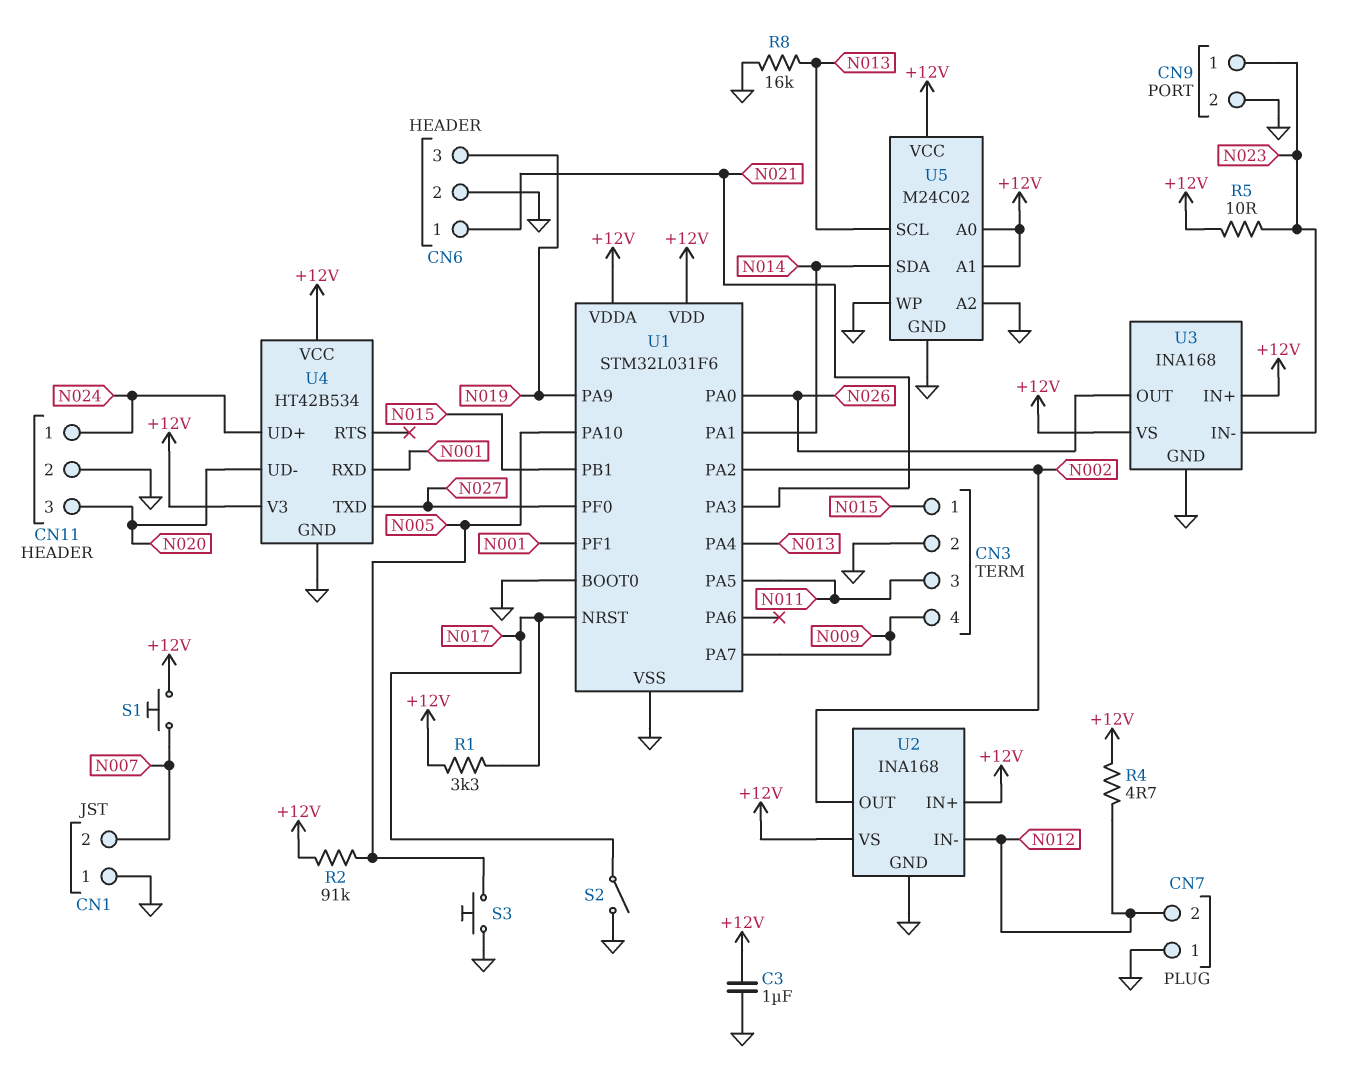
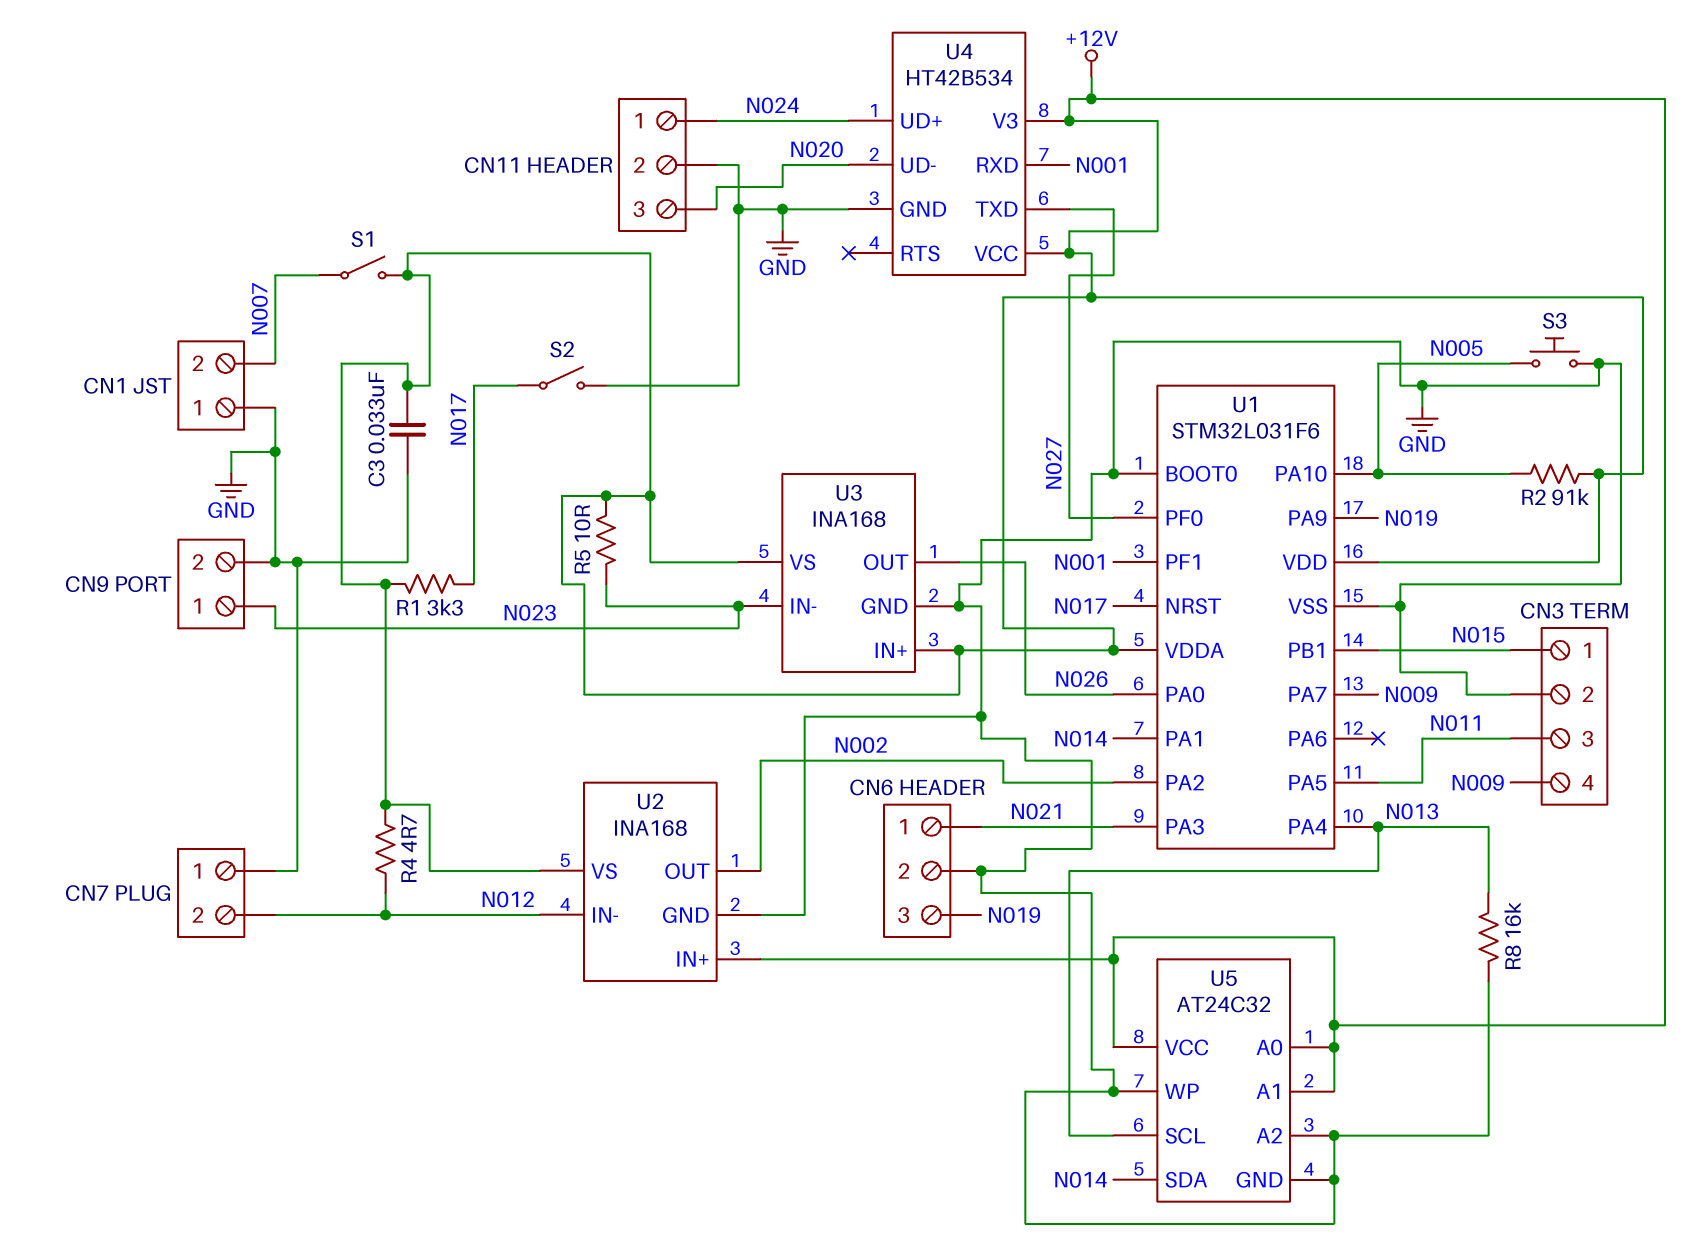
C3: 1uF (+12V, GND) -> 33nF (+12V, GND)
S1: button (+12V, N007) -> switch (+12V, N007)
U5: M24C02 -> AT24C32

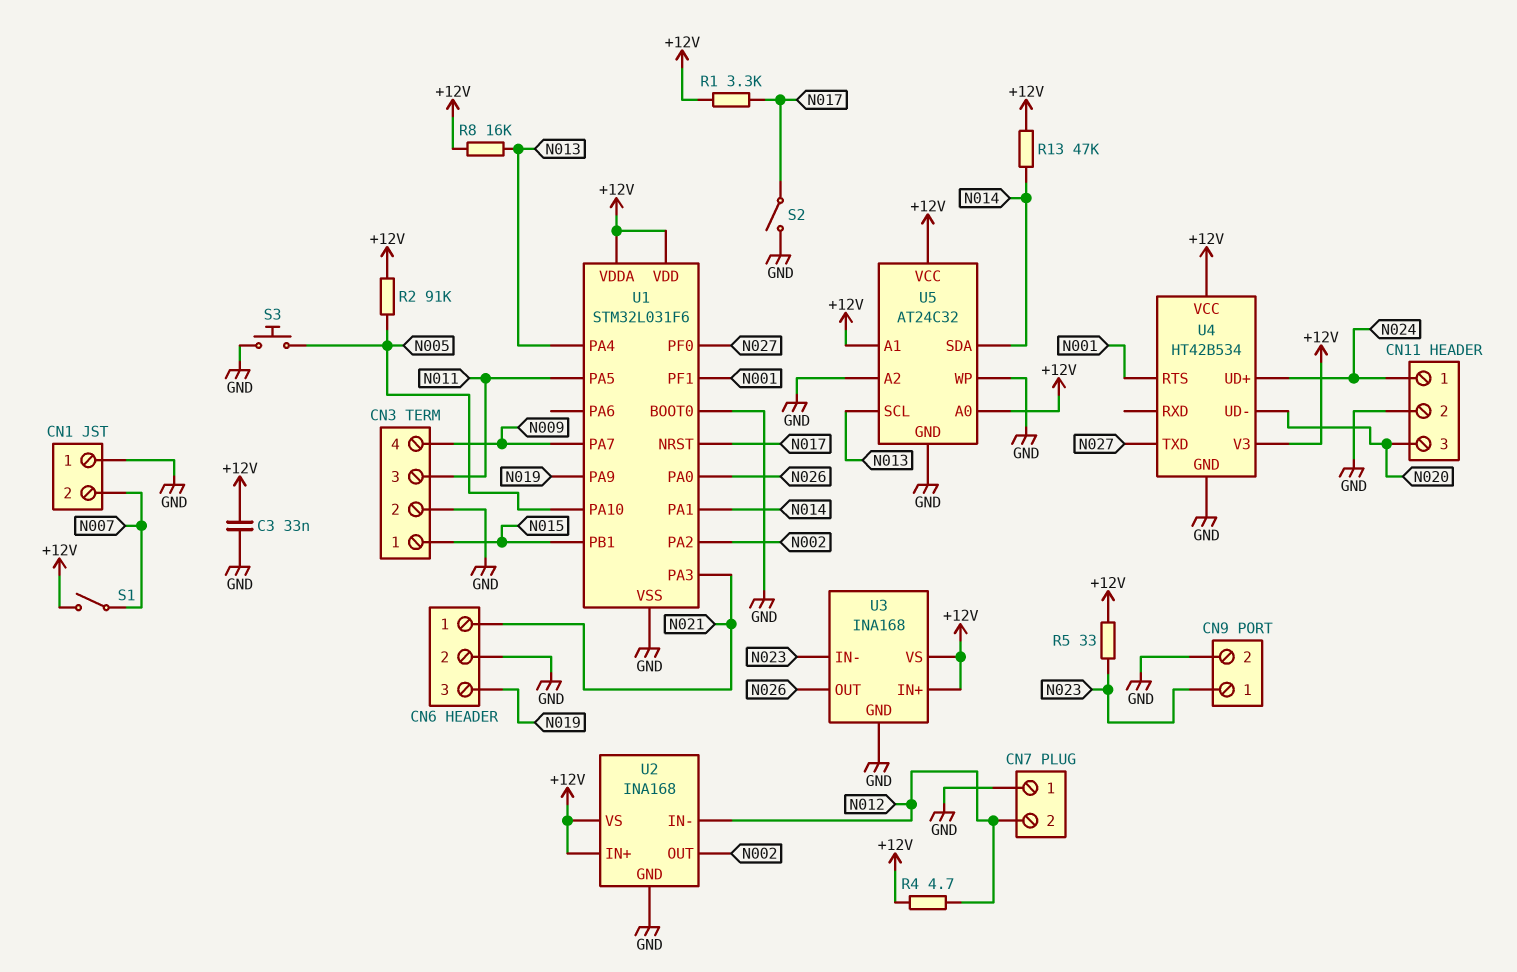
R5: 10 (+12V, N023) -> 33 (+12V, N023)
R8: 16k (GND, N013) -> 16k (+12V, N013)
R13: none -> 47k (+12V, N014)
U4 pin RTS: none -> N001
U4 pin RXD: N001 -> none

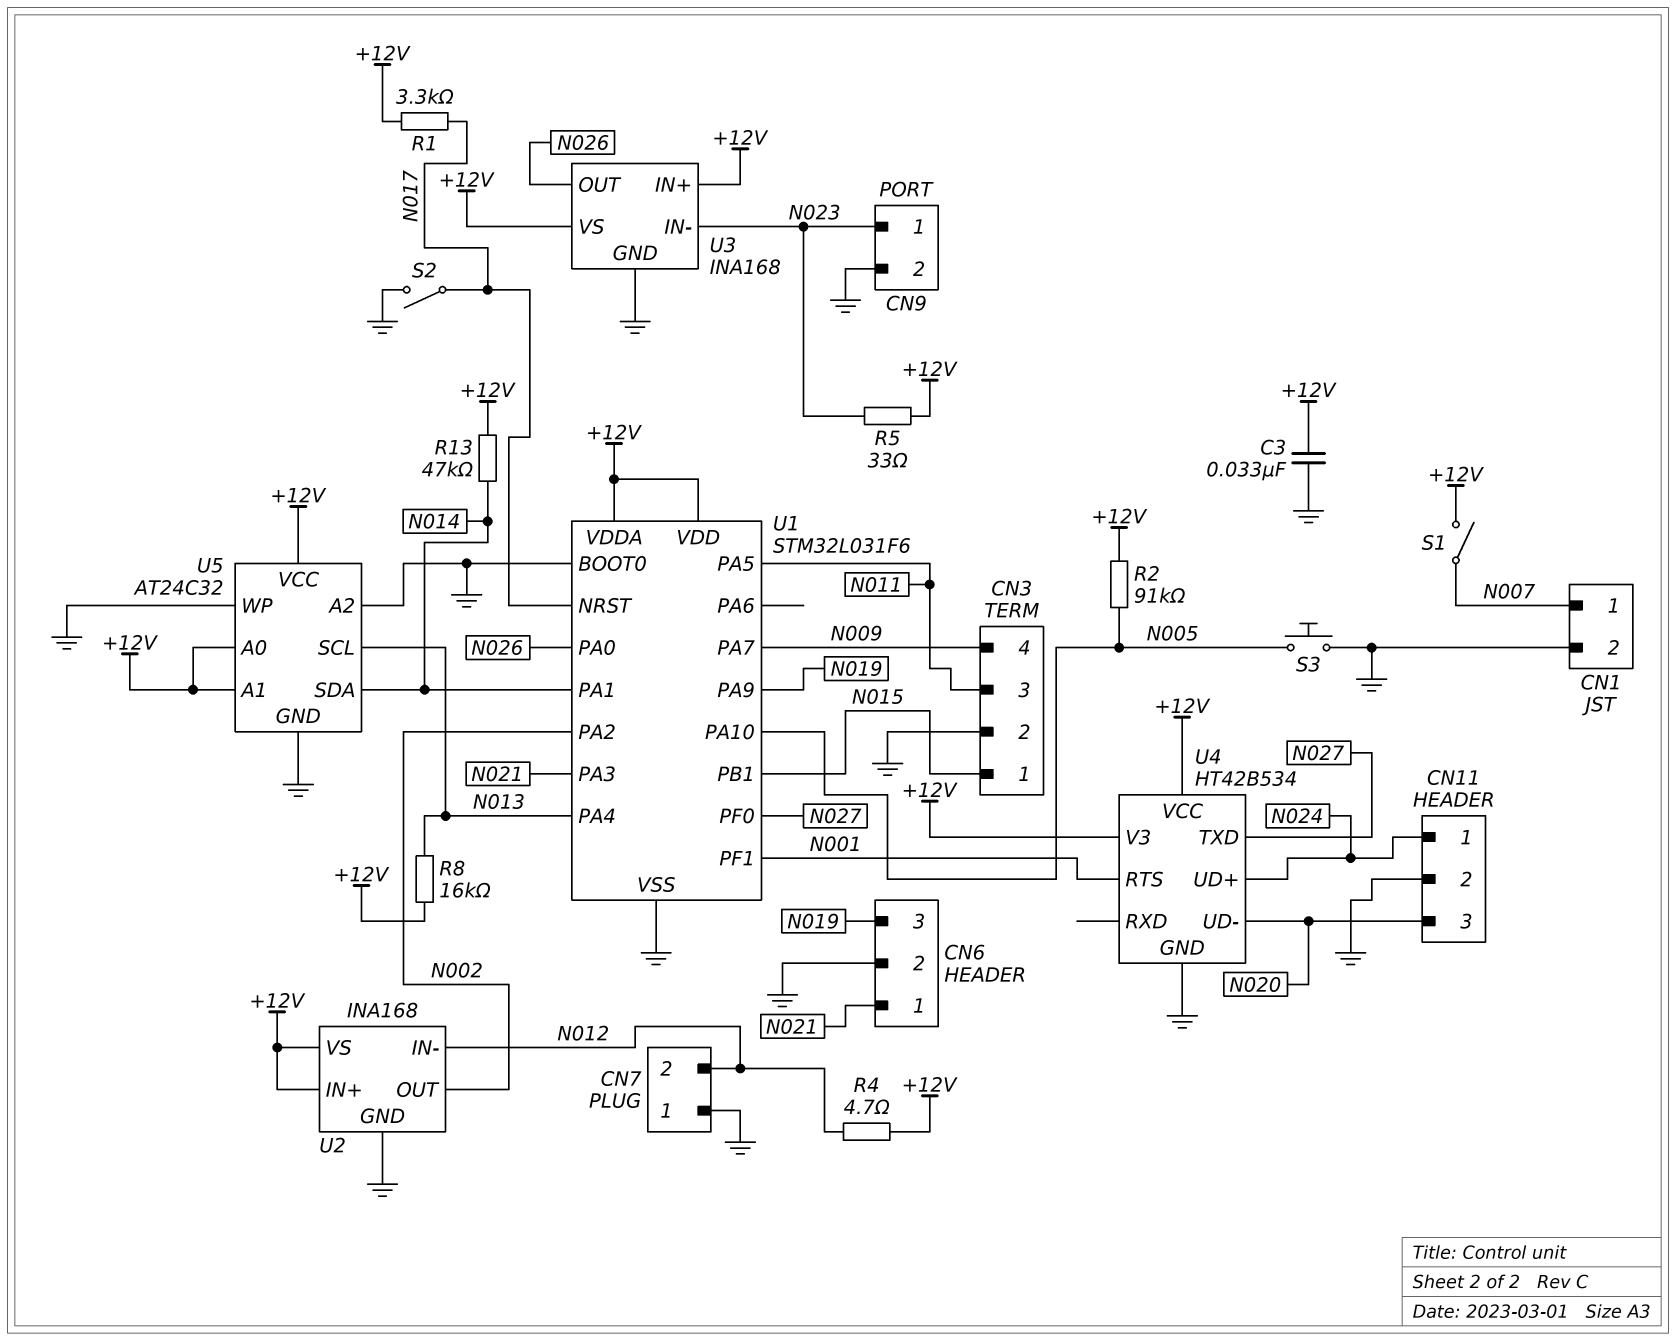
CN1 pin 1: GND -> N007
CN1 pin 2: N007 -> GND

